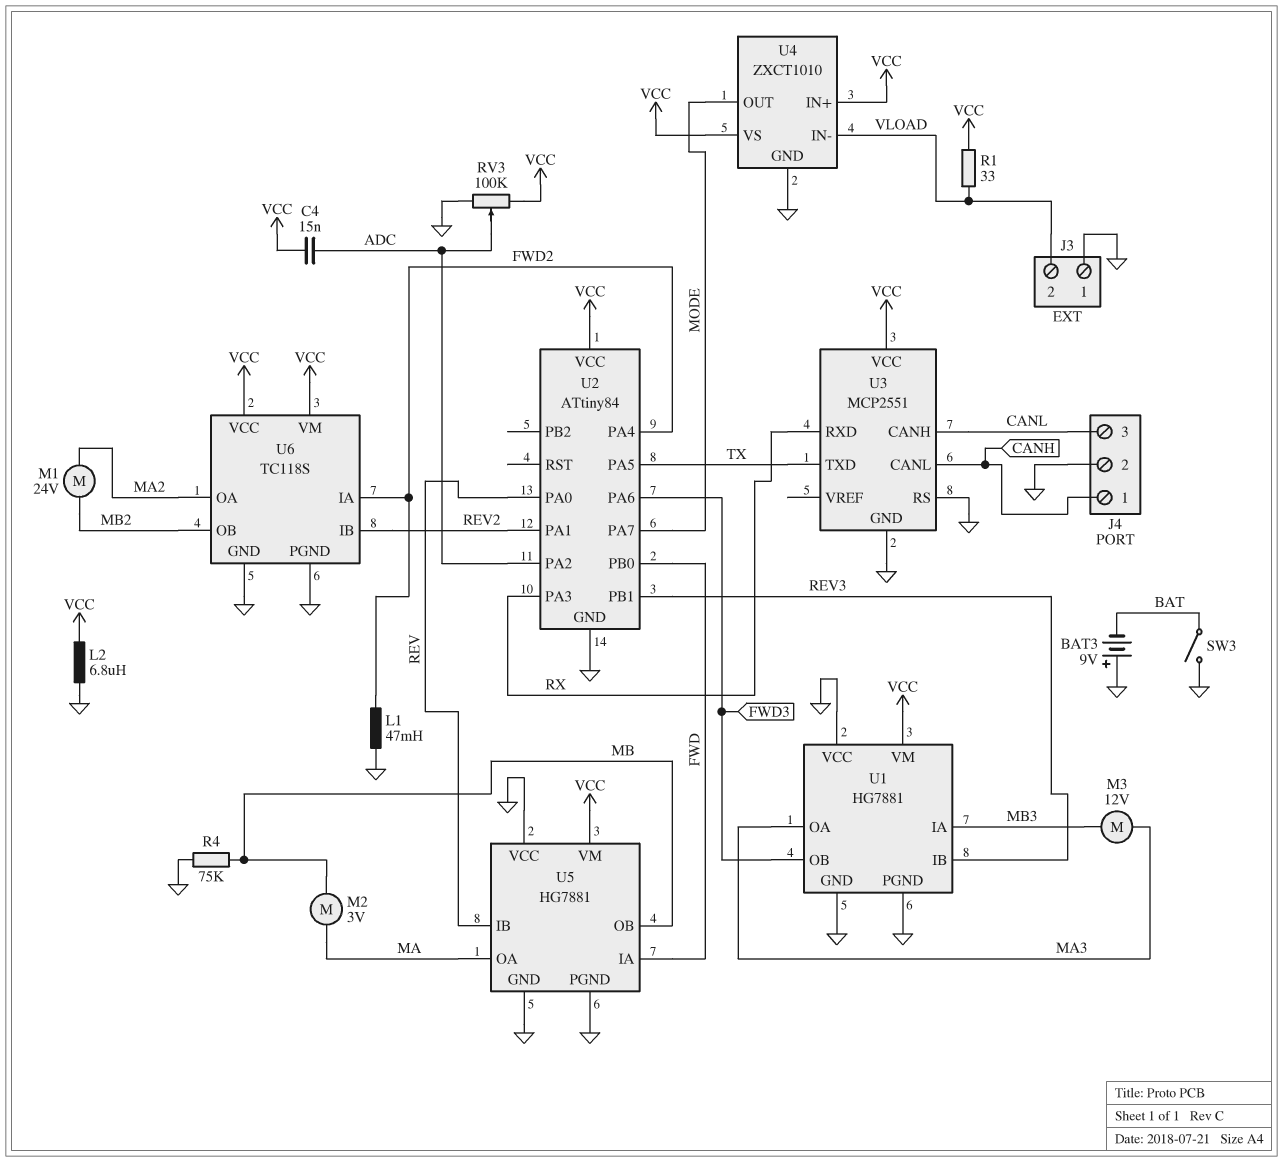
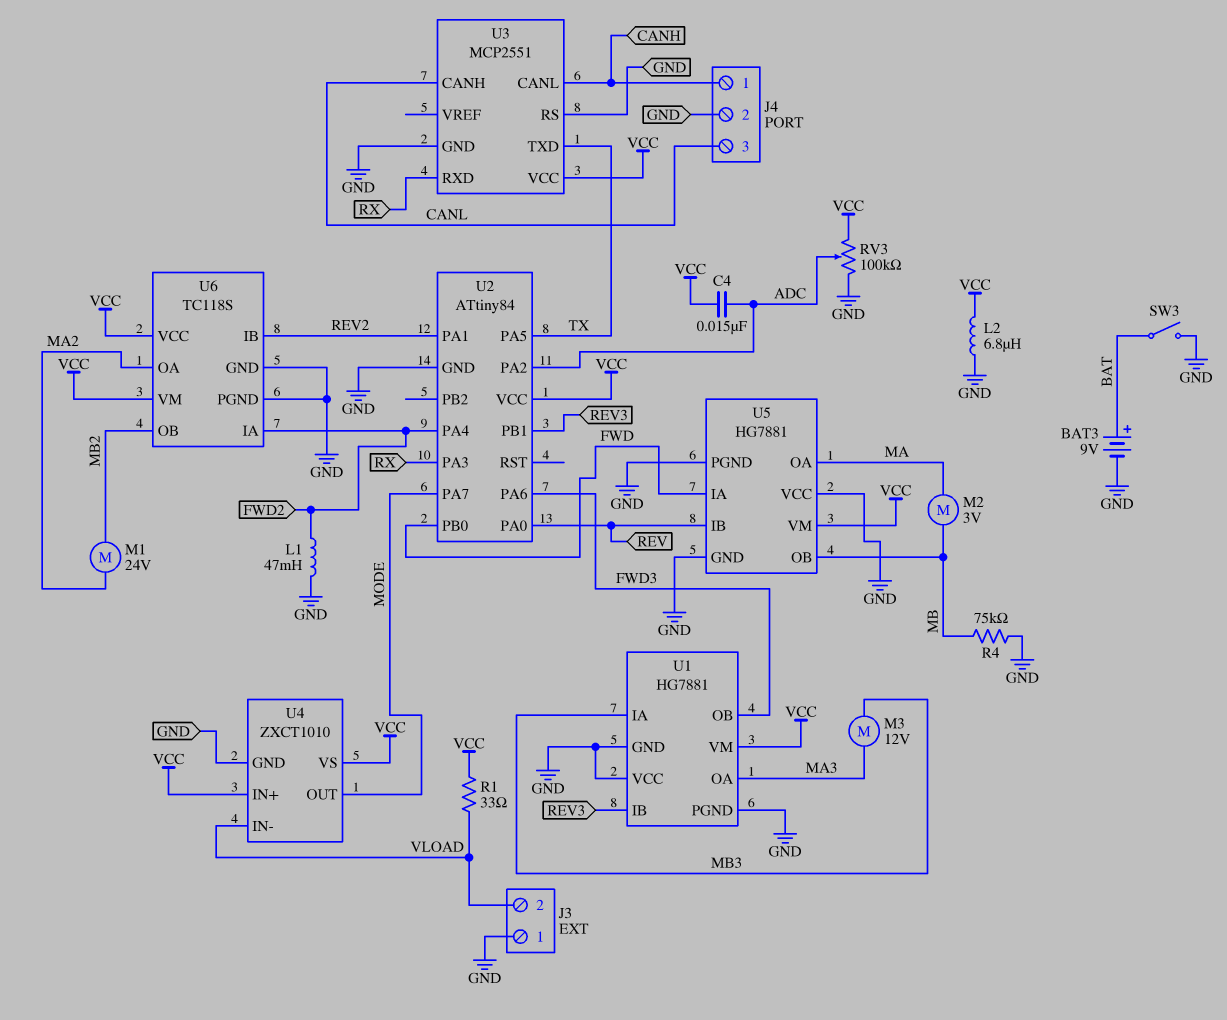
BAT3: 9V (plus GND, minus BAT) -> 9V (plus BAT, minus GND)

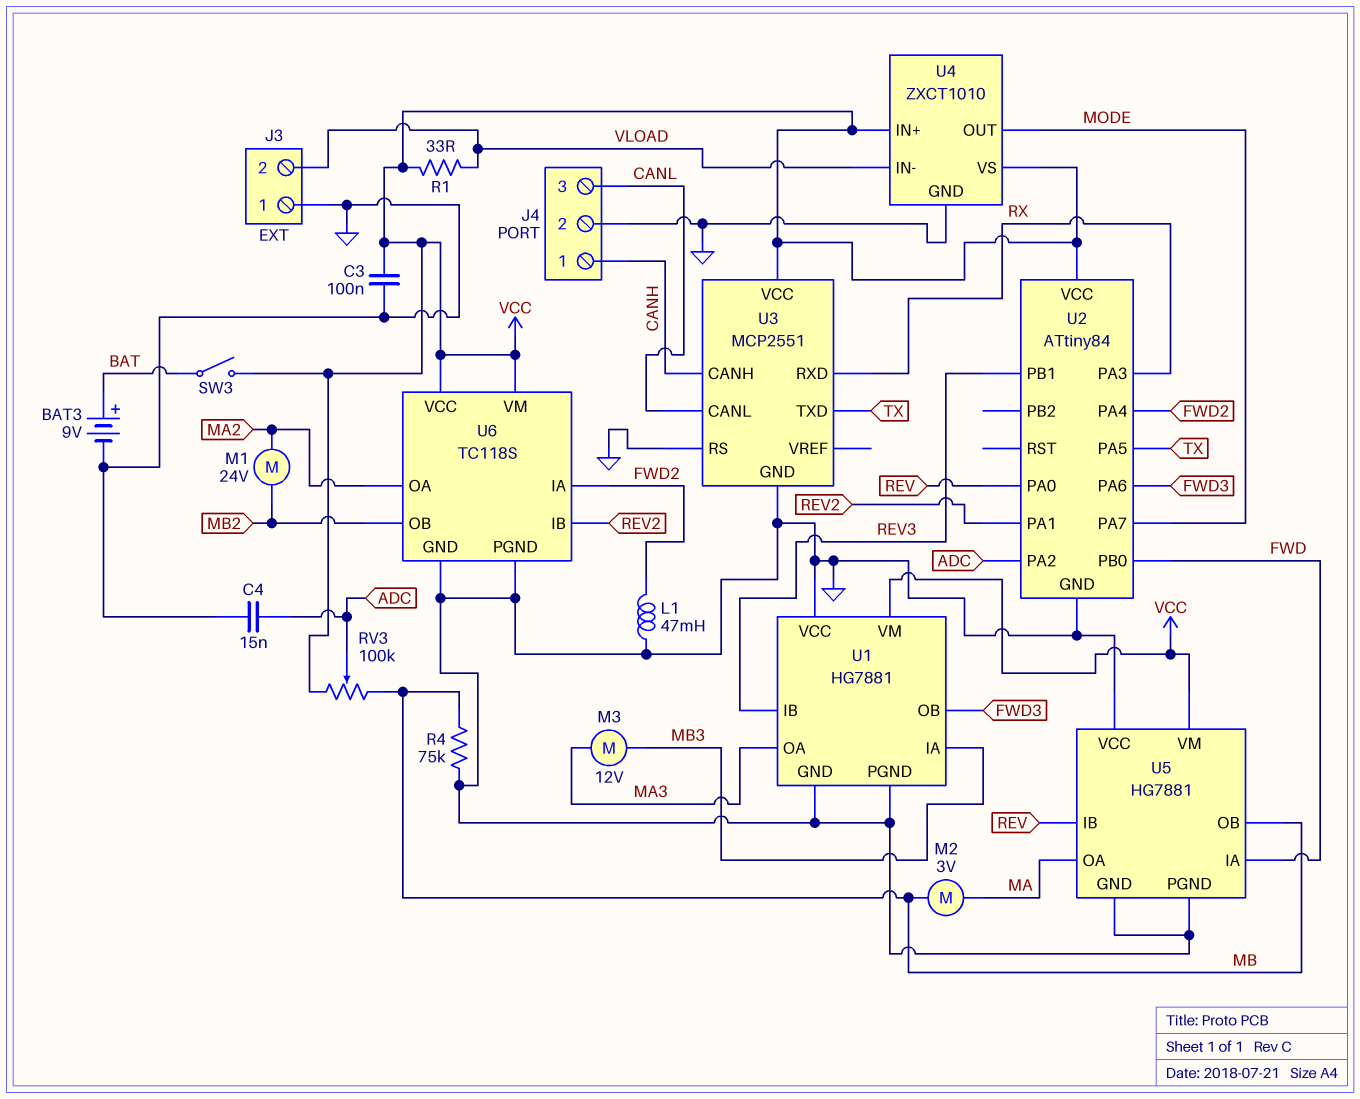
C3: none -> 100nF (GND, VCC)
C4: 15nF (ADC, VCC) -> 15nF (ADC, GND)
L2: 6.8uH (GND, VCC) -> none
RV3: 100k (GND, VCC, wiper ADC) -> 100k (MB, VCC, wiper ADC)
SW3: switch (BAT, GND) -> switch (BAT, VCC)
U3 pin CANH: CANL -> CANH
U3 pin CANL: CANH -> CANL

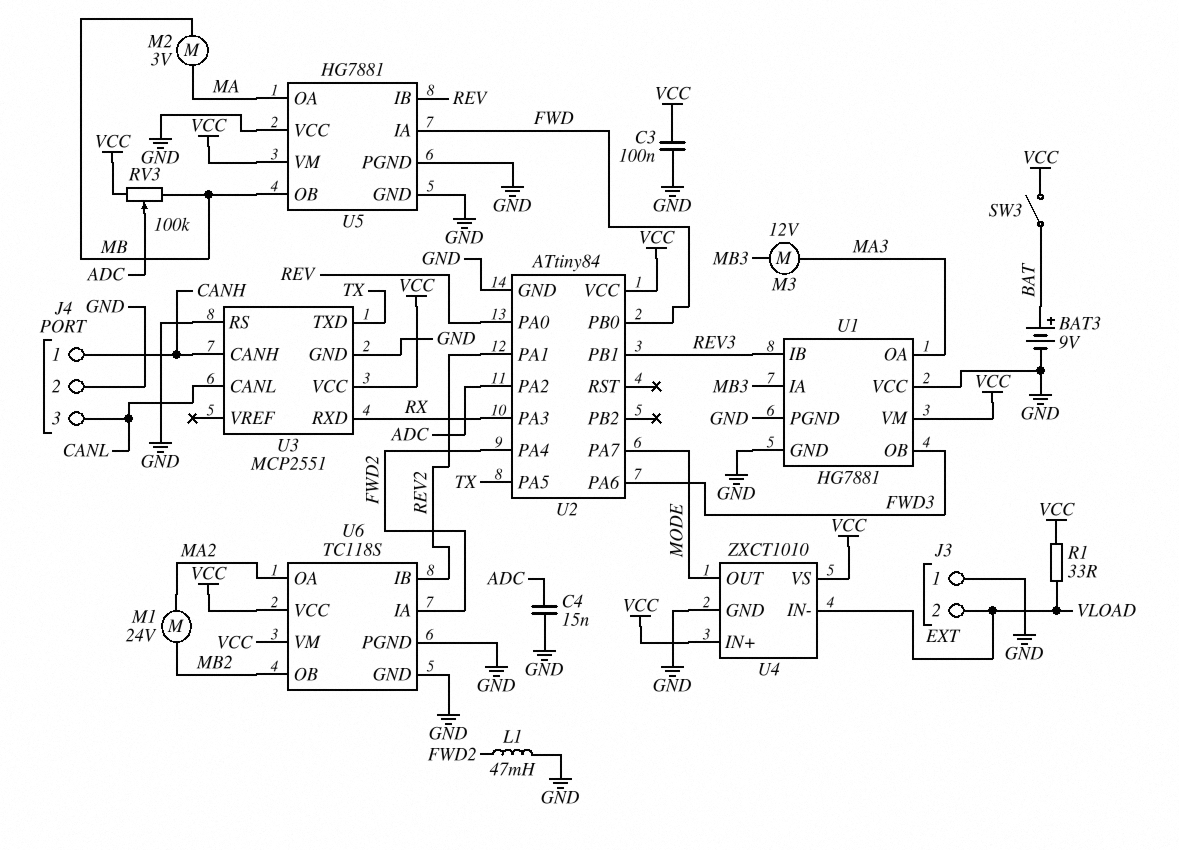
R4: 75k (GND, MB) -> none

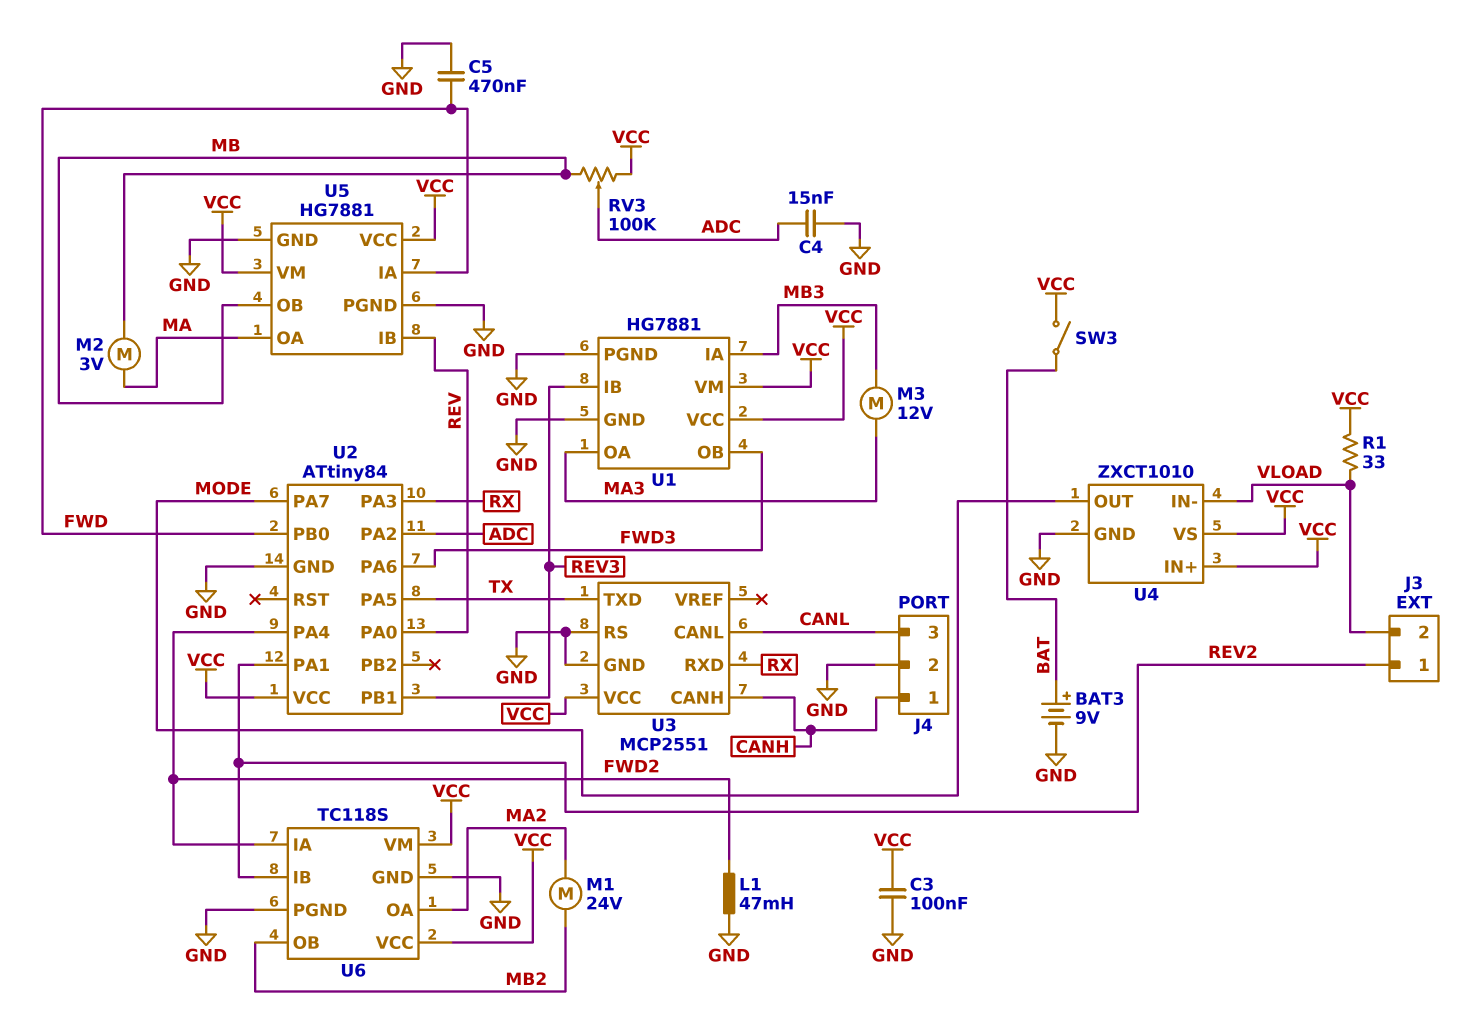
C5: none -> 470nF (FWD, GND)
J3 pin 1: GND -> REV2
U1 pin VCC: GND -> VCC
U5 pin VCC: GND -> VCC

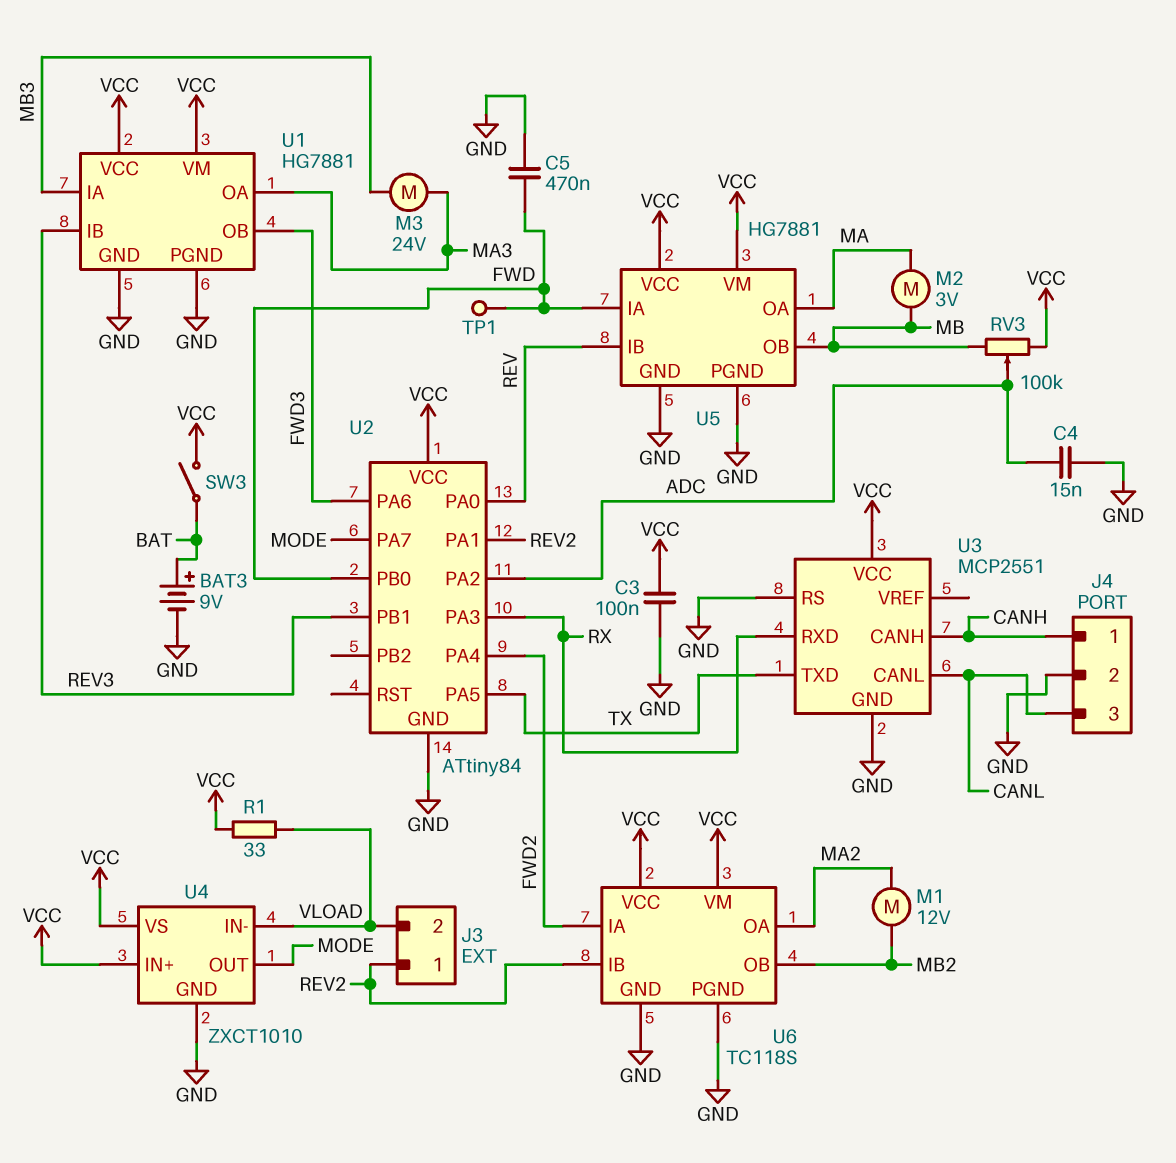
L1: 47mH (FWD2, GND) -> none
M1: motor 24V (MA2, MB2) -> motor 12V (MA2, MB2)
M3: motor 12V (MA3, MB3) -> motor 24V (MA3, MB3)
TP1: none -> test point (FWD)

